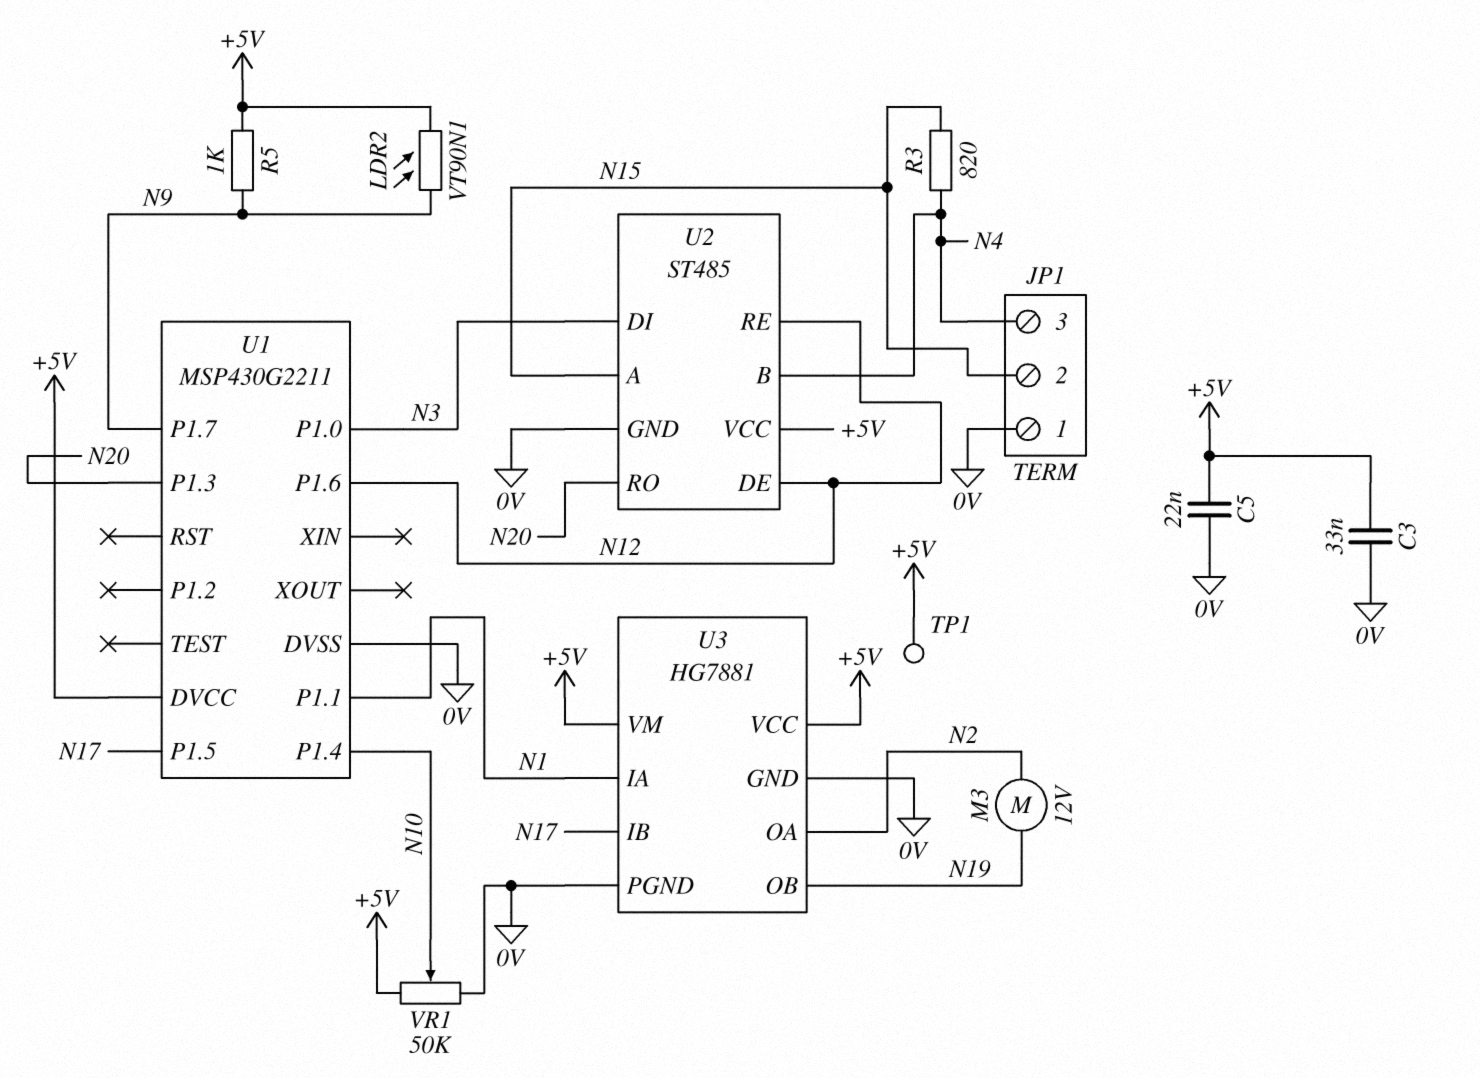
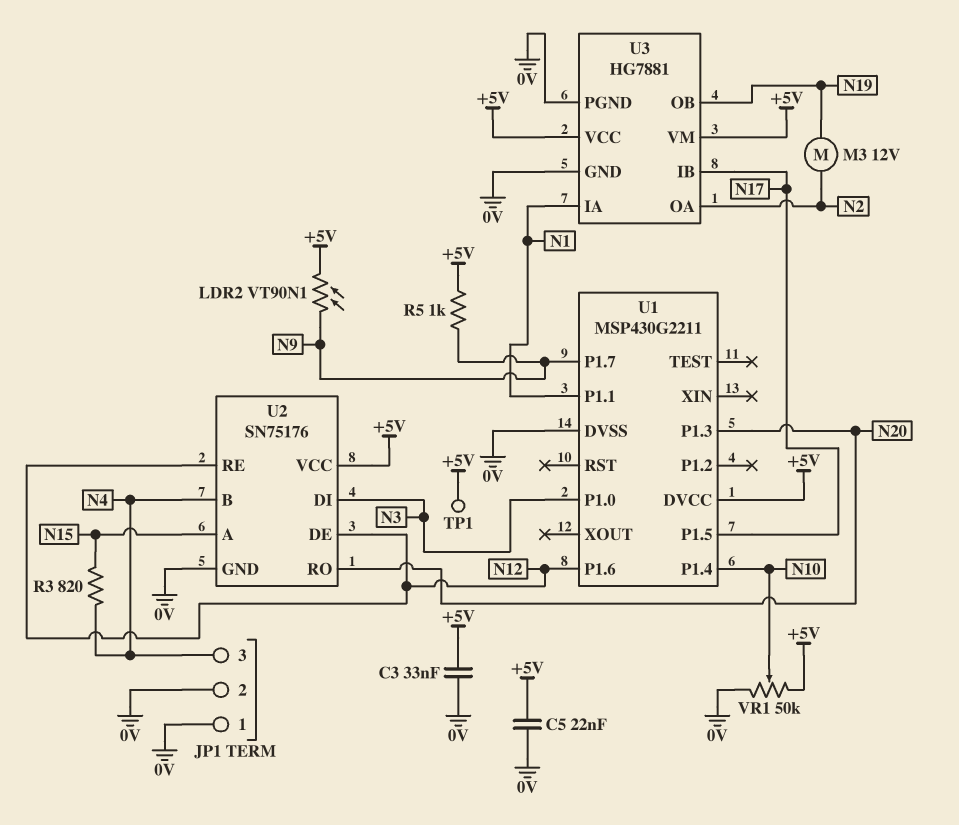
JP1 pin 2: N15 -> 0V
U2: ST485 -> SN75176

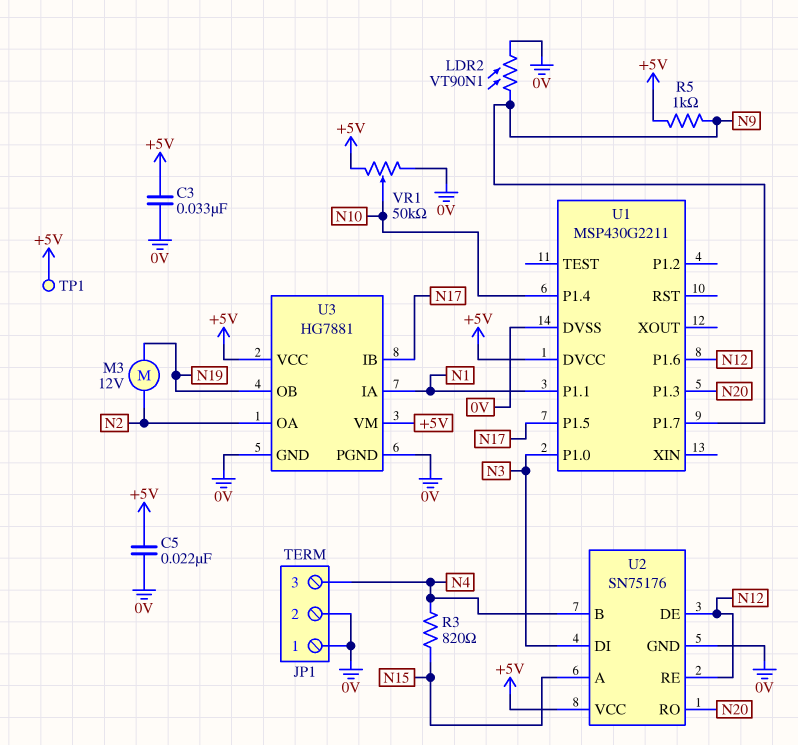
LDR2: VT90N1 (+5V, N9) -> VT90N1 (0V, N9)

